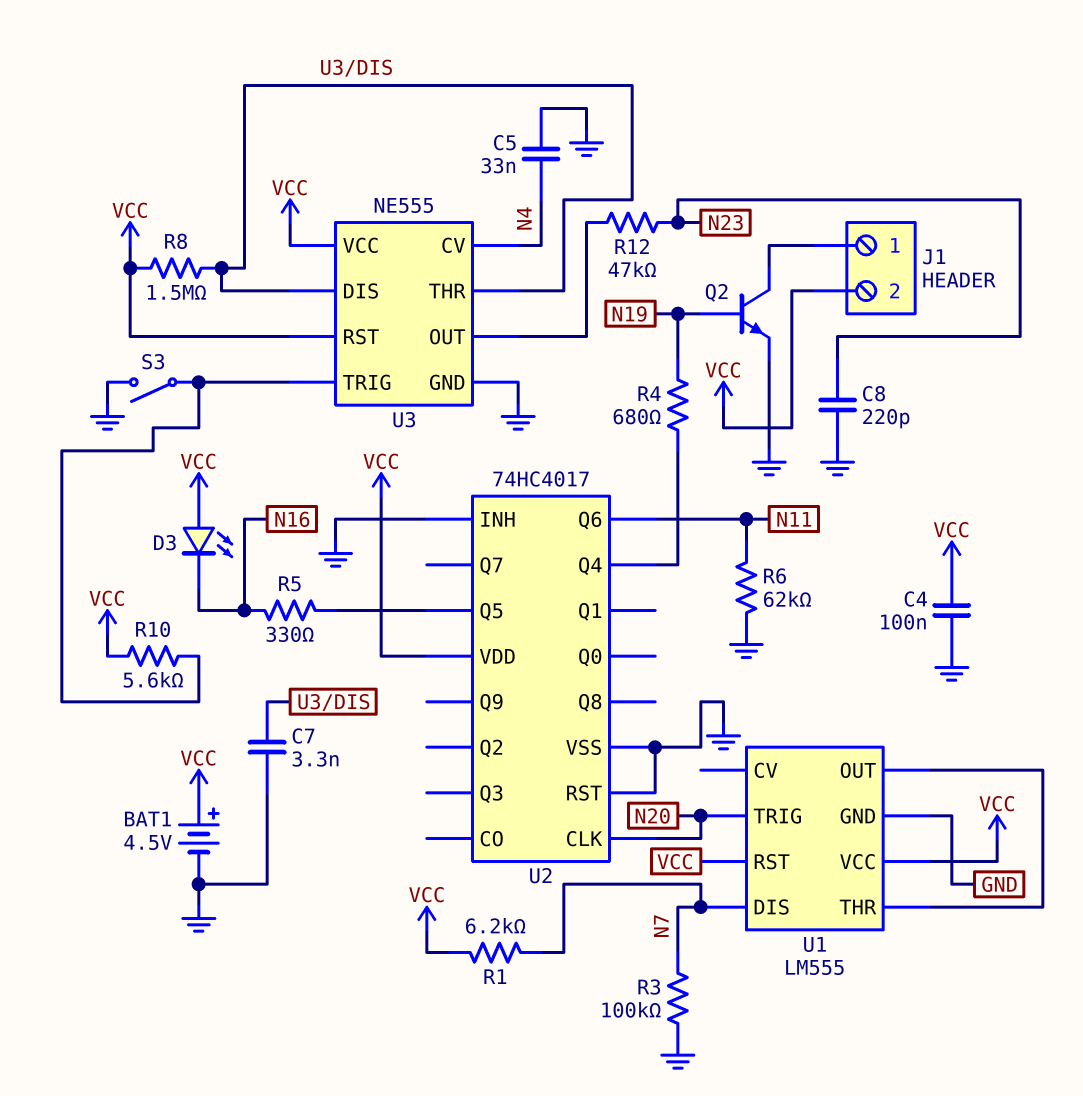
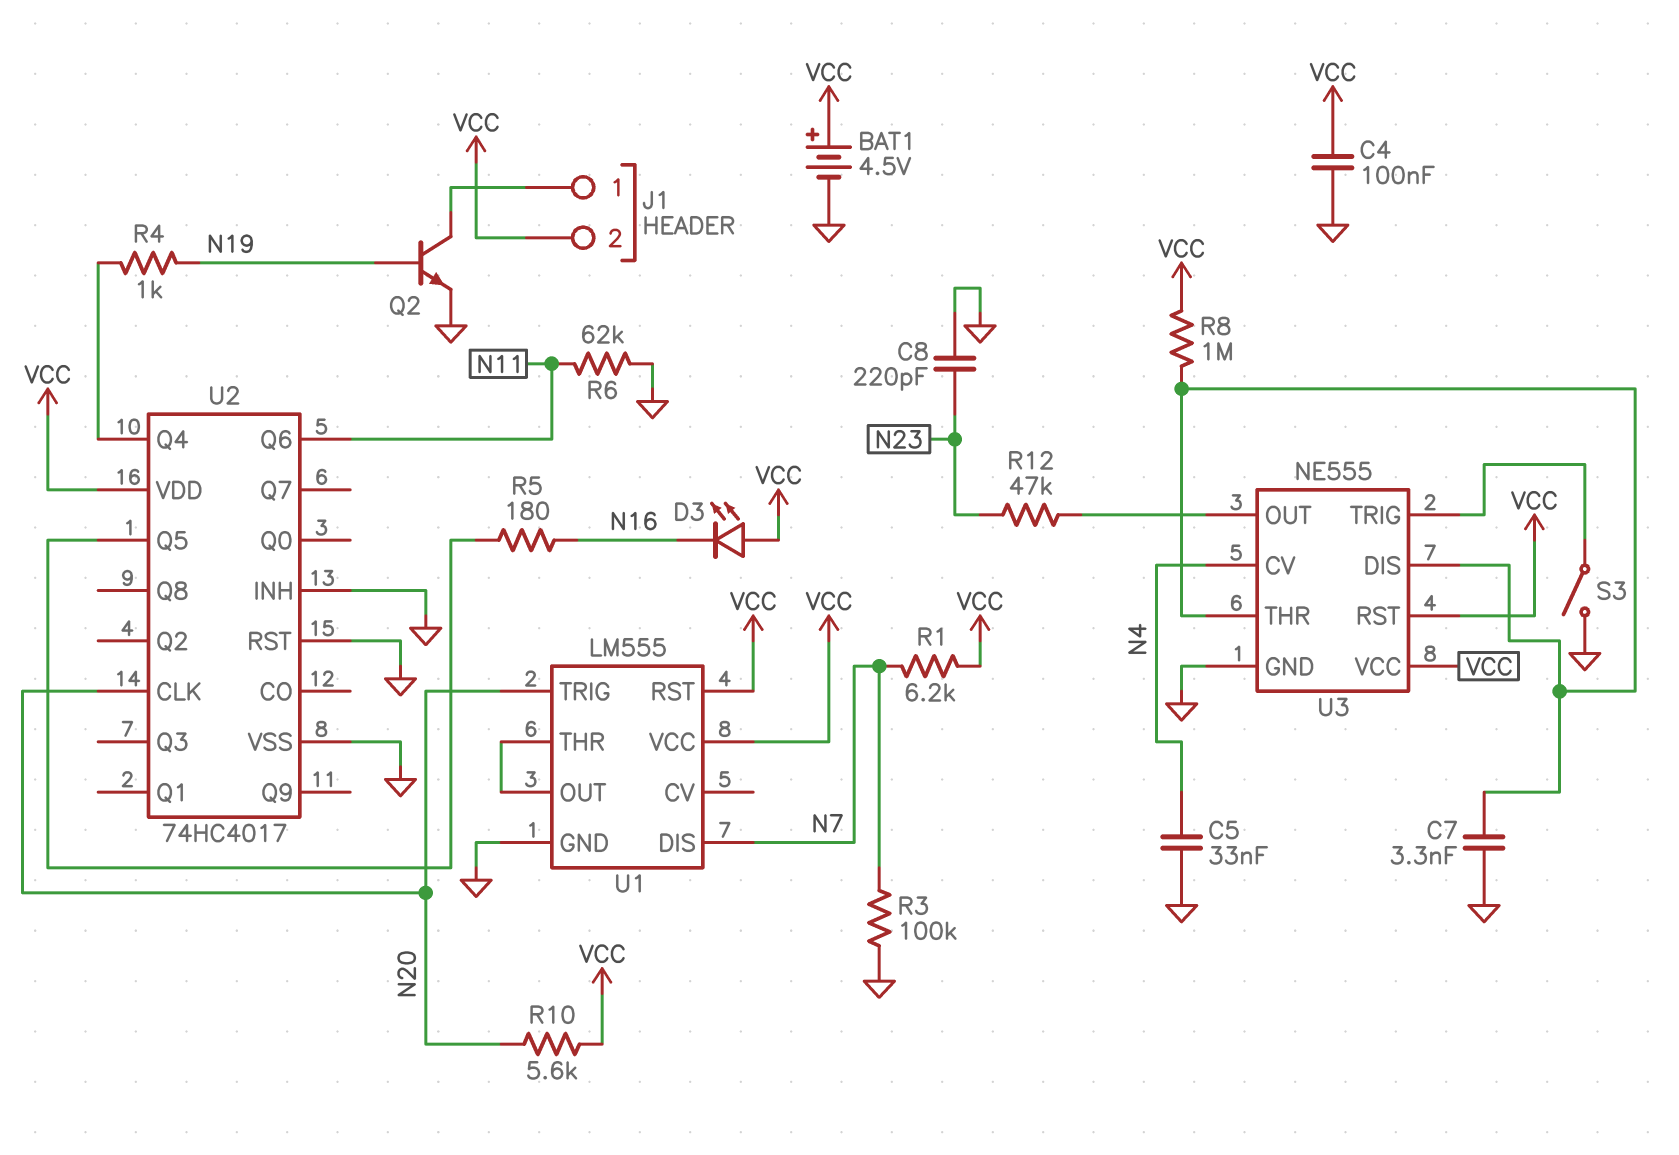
R4: 680 (N19, U2/Q4) -> 1k (N19, U2/Q4)
R5: 330 (N16, U2/Q5) -> 180 (N16, U2/Q5)
R8: 1.5M (U3/DIS, VCC) -> 1M (U3/DIS, VCC)
R10: 5.6k (U3/TRIG, VCC) -> 5.6k (N20, VCC)

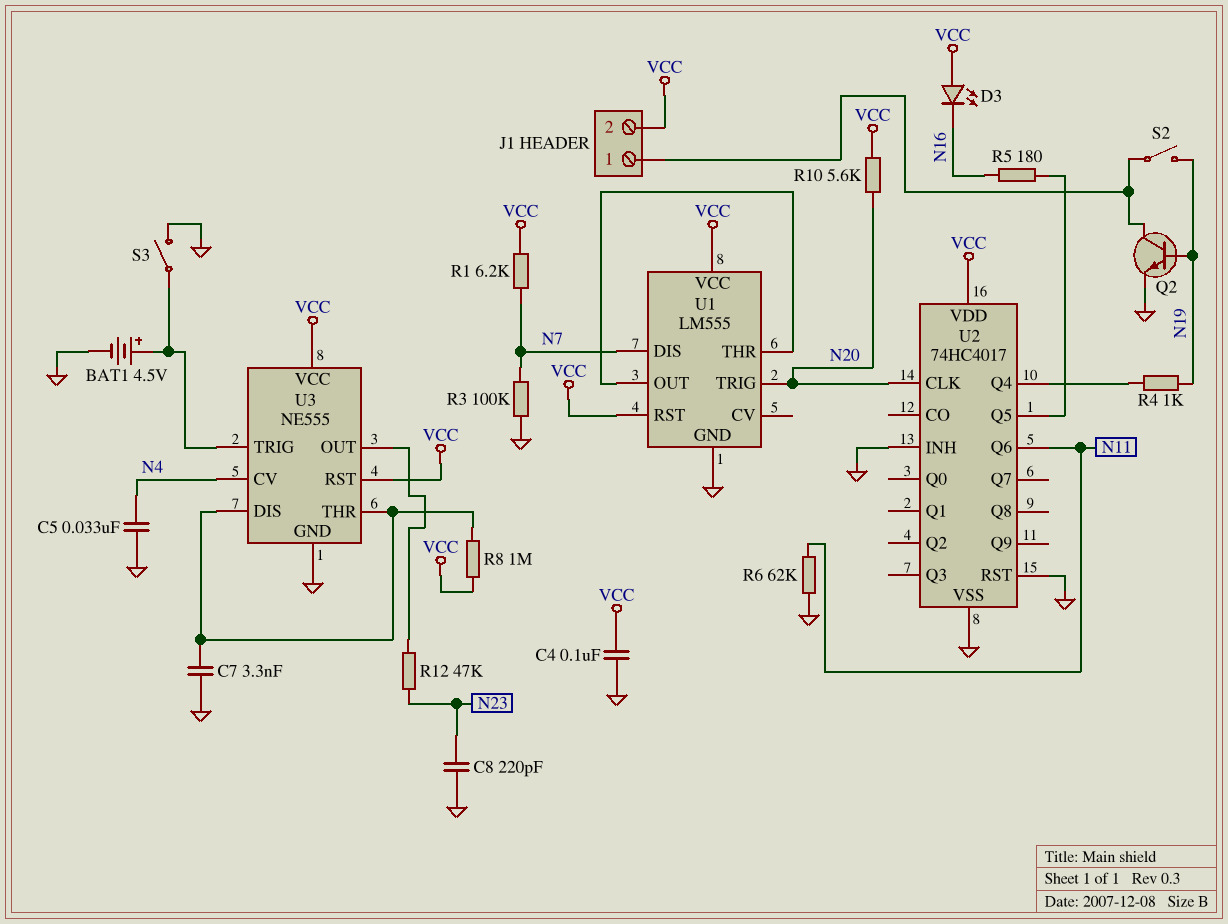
BAT1: 4.5V (plus VCC, minus GND) -> 4.5V (plus U3/TRIG, minus GND)
S2: none -> switch (J1/1, N19)

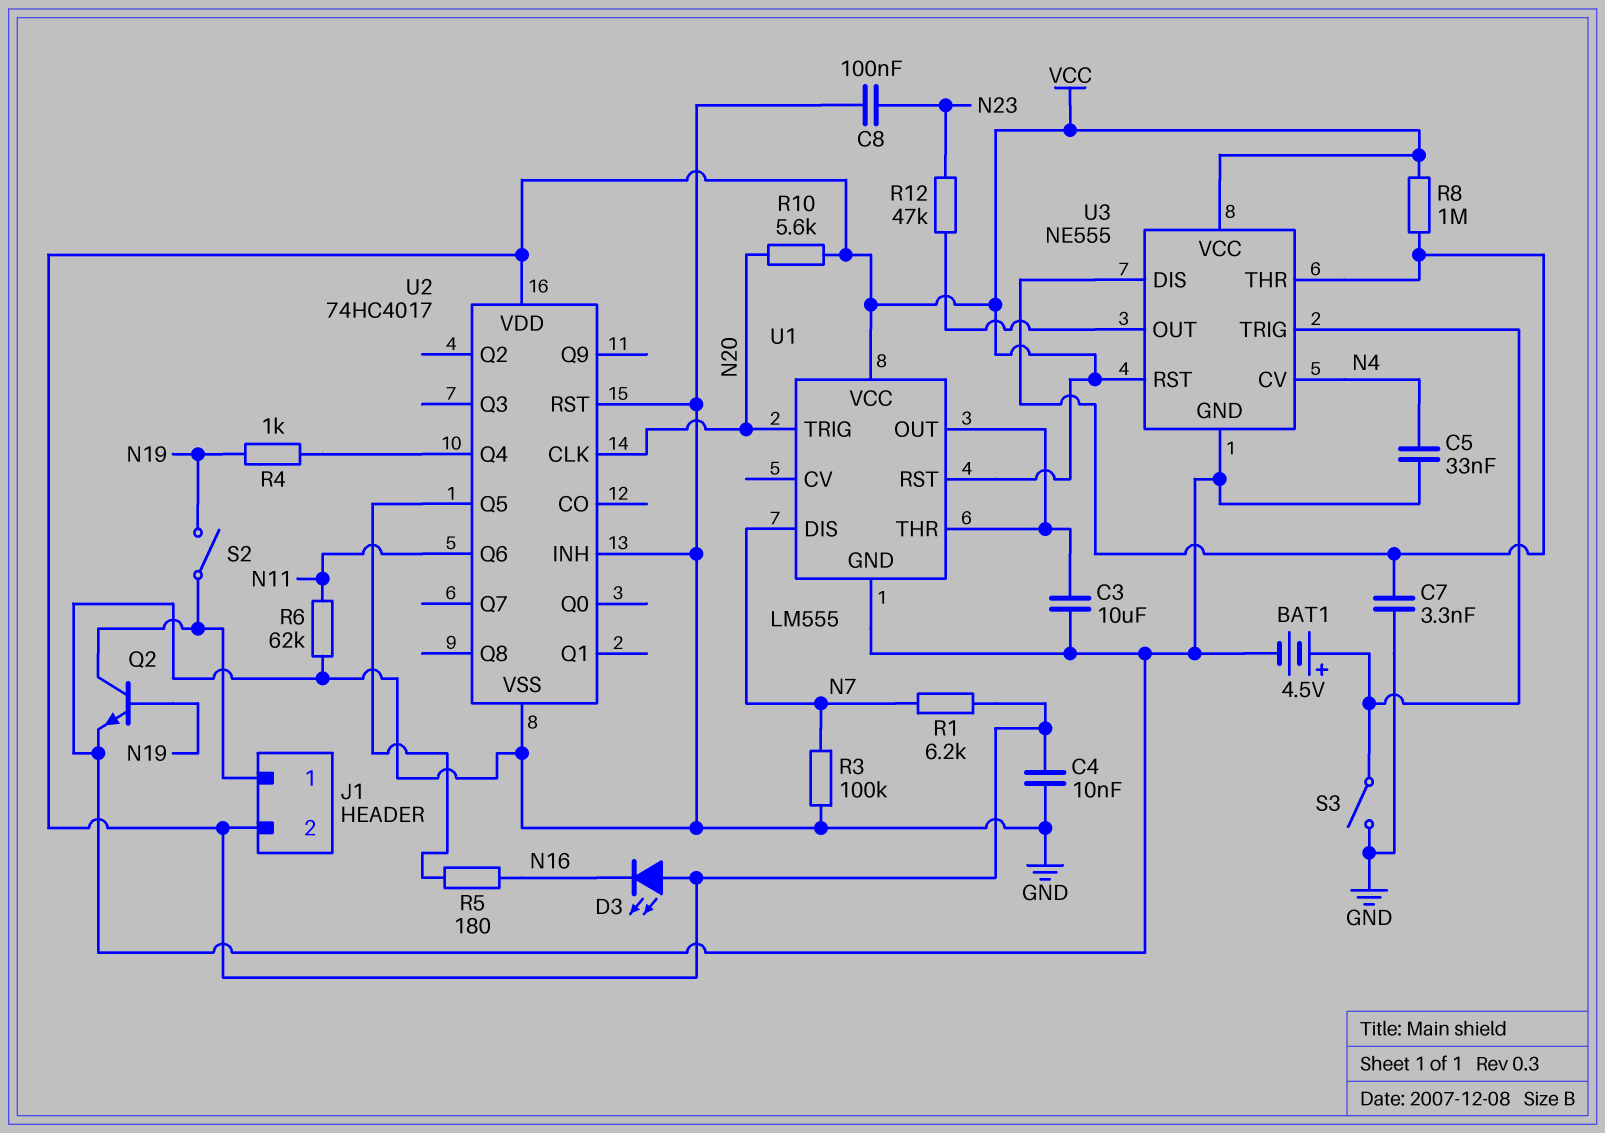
C3: none -> 10uF (GND, U1/OUT)
C4: 100nF (GND, VCC) -> 10nF (GND, VCC)
C8: 220pF (GND, N23) -> 100nF (GND, N23)

